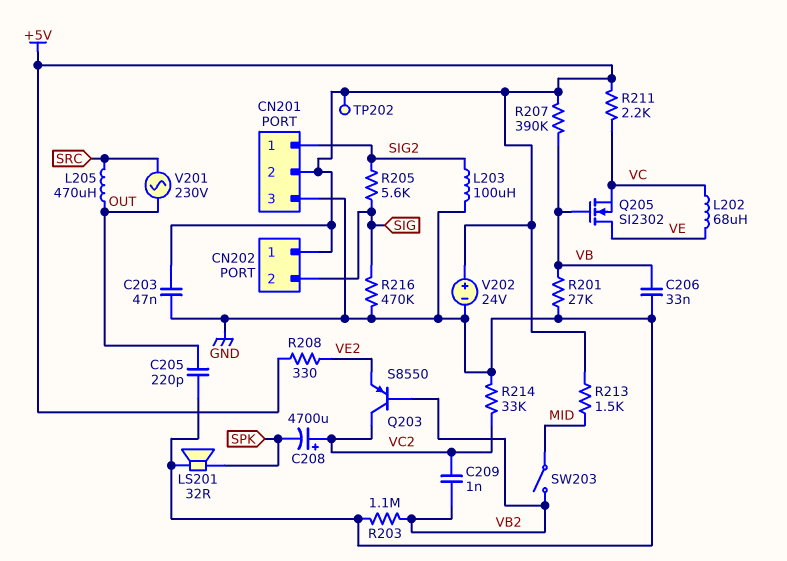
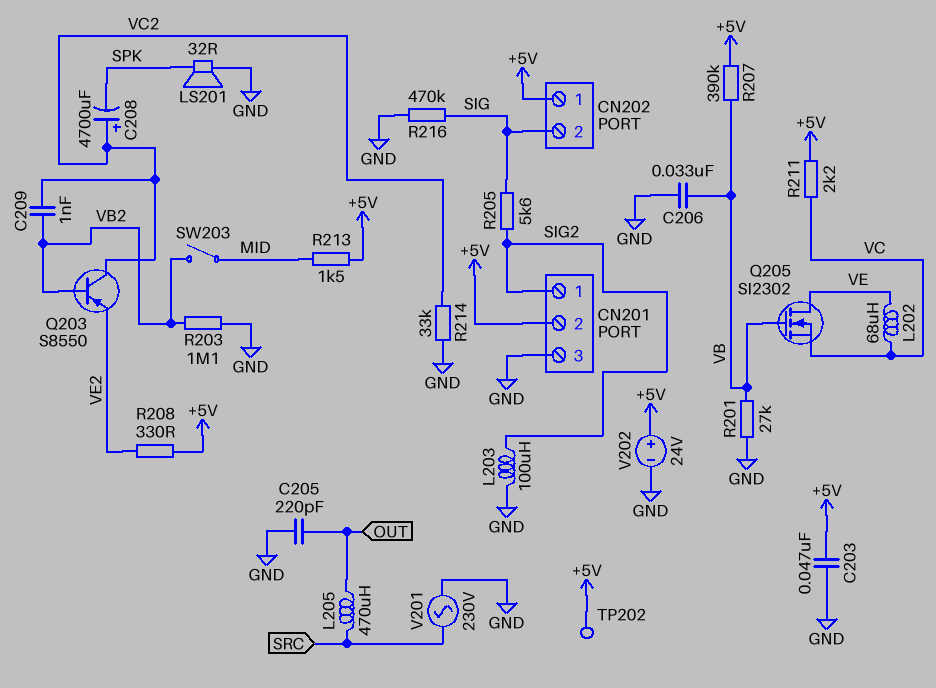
V201: AC 230V (OUT, SRC) -> AC 230V (GND, SRC)

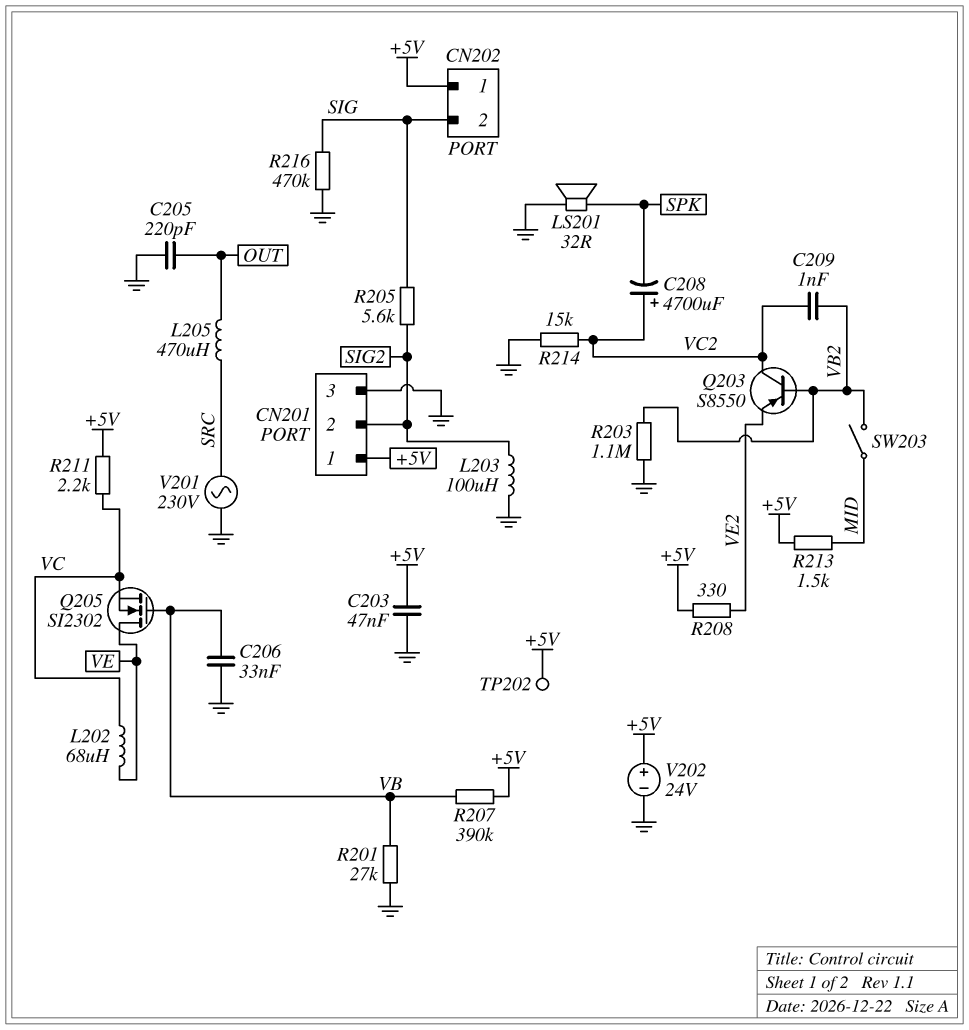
CN201 pin 1: SIG2 -> +5V
CN201 pin 2: +5V -> SIG2
R214: 33k (GND, VC2) -> 15k (GND, VC2)

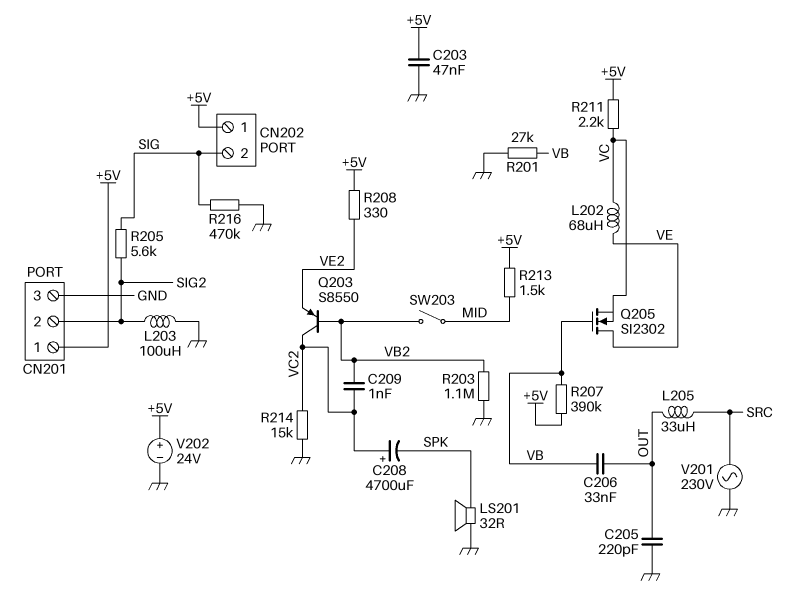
C206: 33nF (GND, VB) -> 33nF (OUT, VB)
L205: 470uH (OUT, SRC) -> 33uH (OUT, SRC)
TP202: test point (+5V) -> none

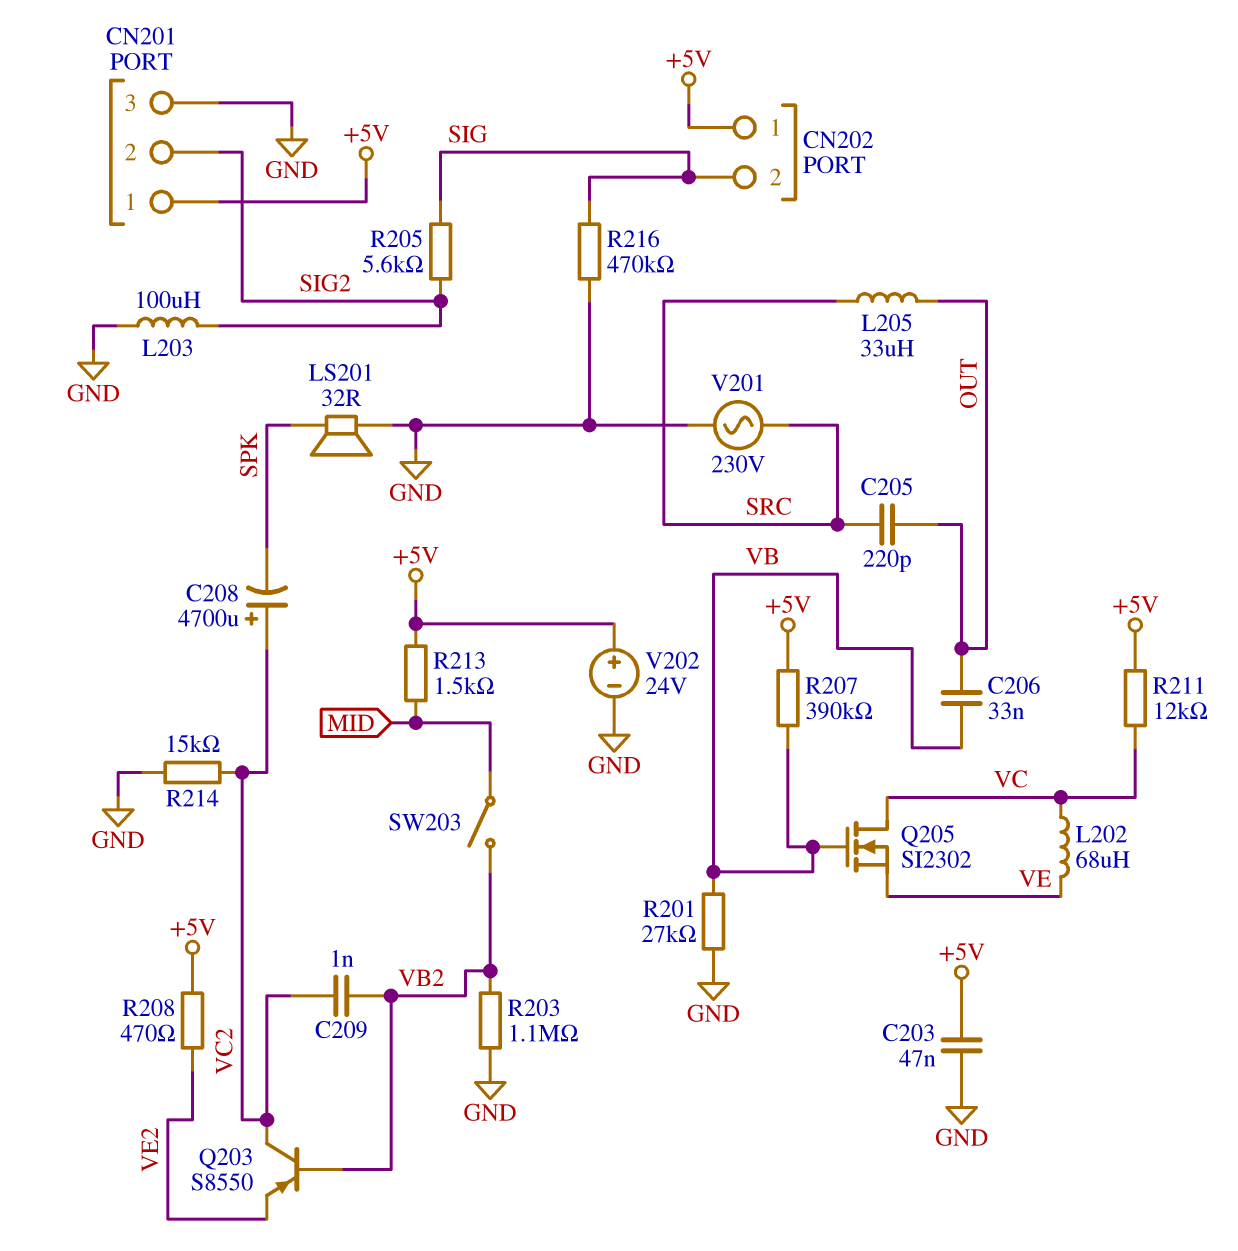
C205: 220pF (GND, OUT) -> 220pF (OUT, SRC)
Q205: NMOS SI2302 (G VB, D VE, S VC) -> NMOS SI2302 (G VB, D VC, S VE)
R208: 330 (+5V, VE2) -> 470 (+5V, VE2)
R211: 2.2k (+5V, VC) -> 12k (+5V, VC)

